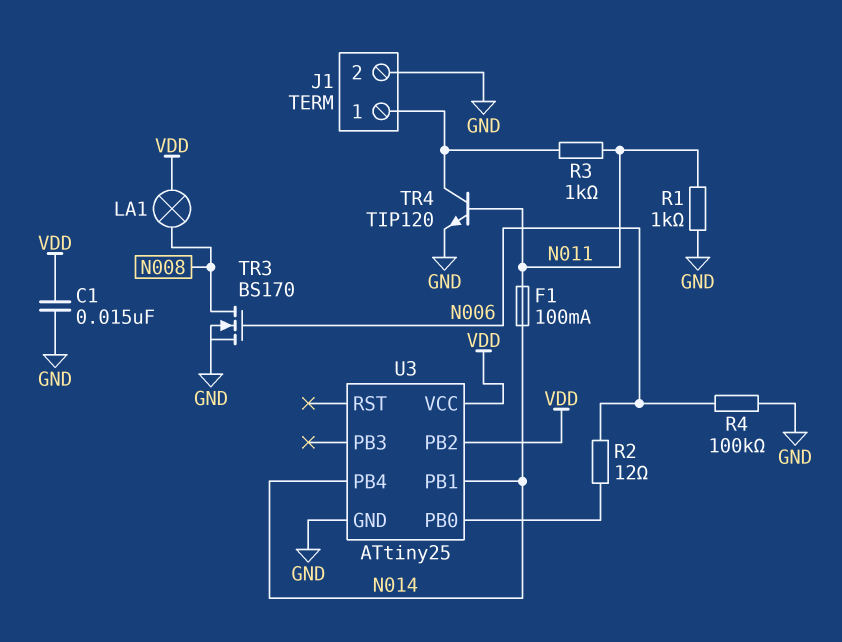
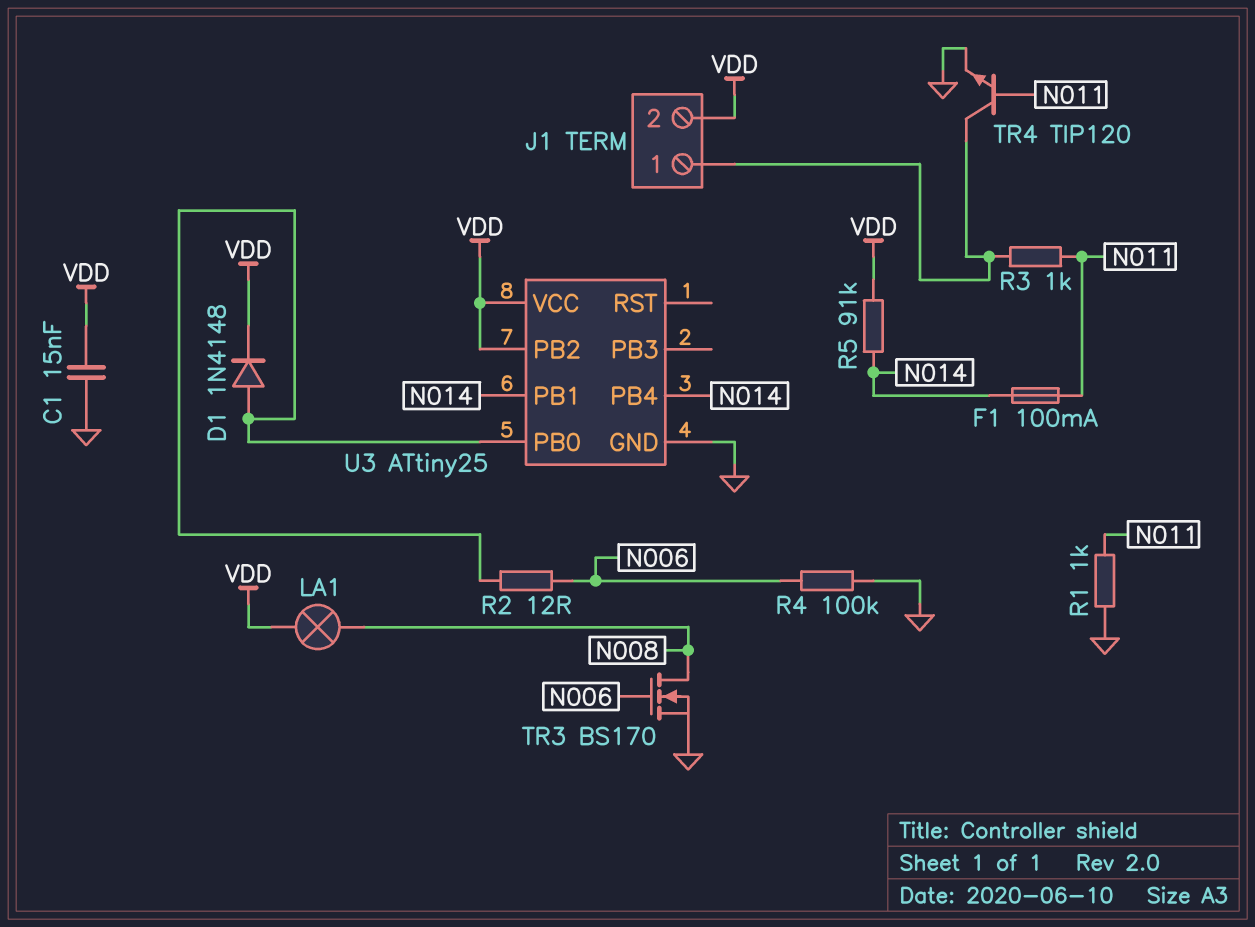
D1: none -> diode 1N4148 (A U3/PB0, K VDD)
J1 pin 2: GND -> VDD
R5: none -> 91k (N014, VDD)

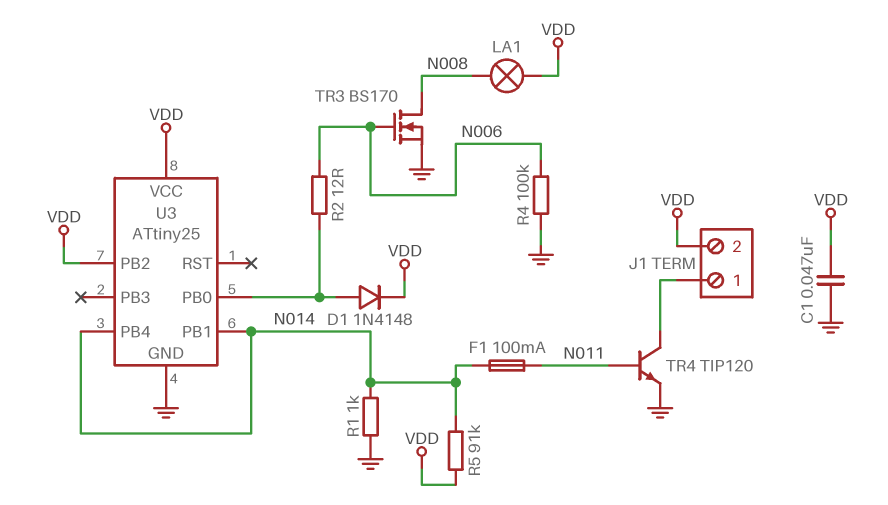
C1: 15nF (GND, VDD) -> 47nF (GND, VDD)
R1: 1k (GND, N011) -> 1k (GND, N014)
R3: 1k (J1/1, N011) -> none

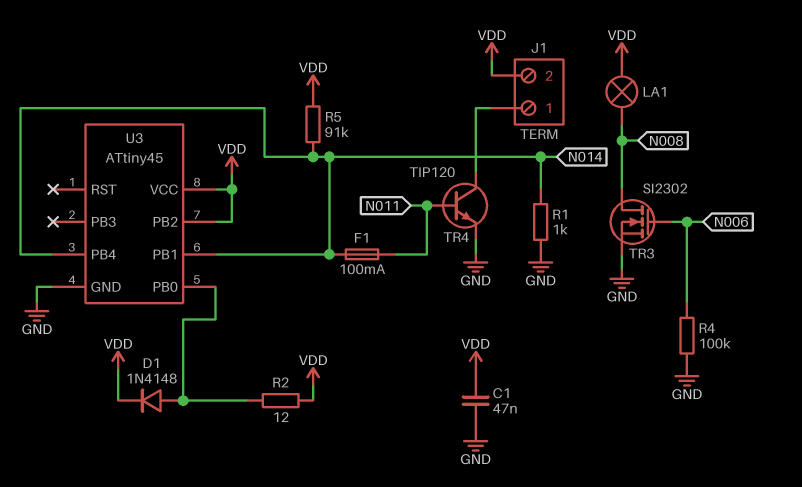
R2: 12 (N006, U3/PB0) -> 12 (U3/PB0, VDD)
TR3: NMOS BS170 (G N006, D N008, S GND) -> NMOS SI2302 (G N006, D N008, S GND)
U3: ATtiny25 -> ATtiny45

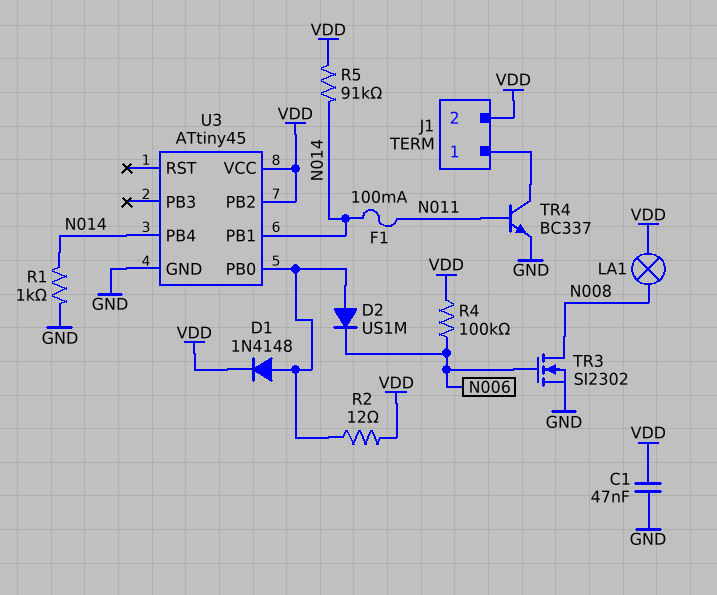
D2: none -> diode US1M (A U3/PB0, K N006)
R4: 100k (GND, N006) -> 100k (N006, VDD)
TR4: NPN TIP120 (B N011, C J1/1, E GND) -> NPN BC337 (B N011, C J1/1, E GND)

